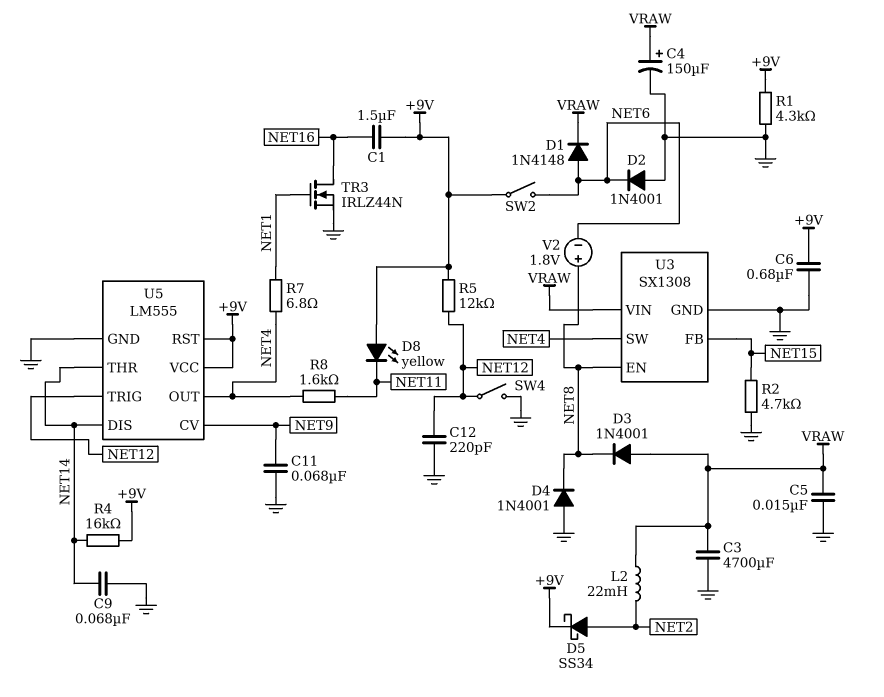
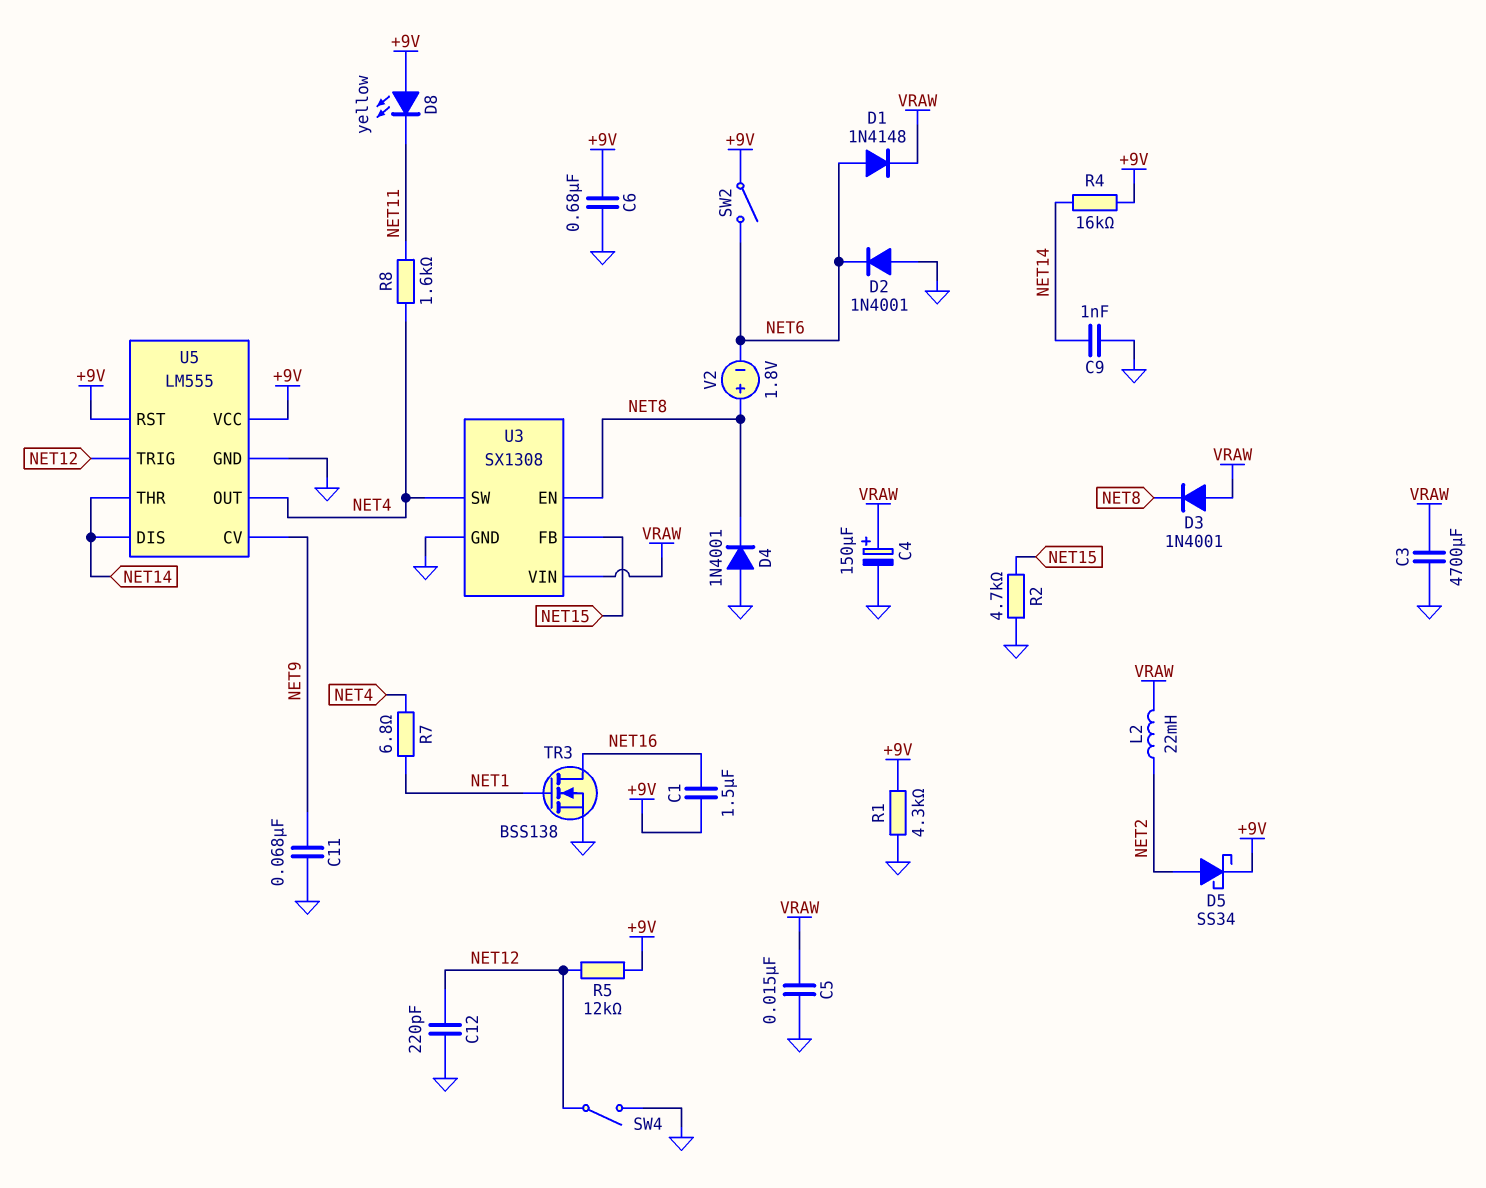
C9: 68nF (GND, NET14) -> 1nF (GND, NET14)
TR3: NMOS IRLZ44N (G NET1, D NET16, S GND) -> NMOS BSS138 (G NET1, D NET16, S GND)

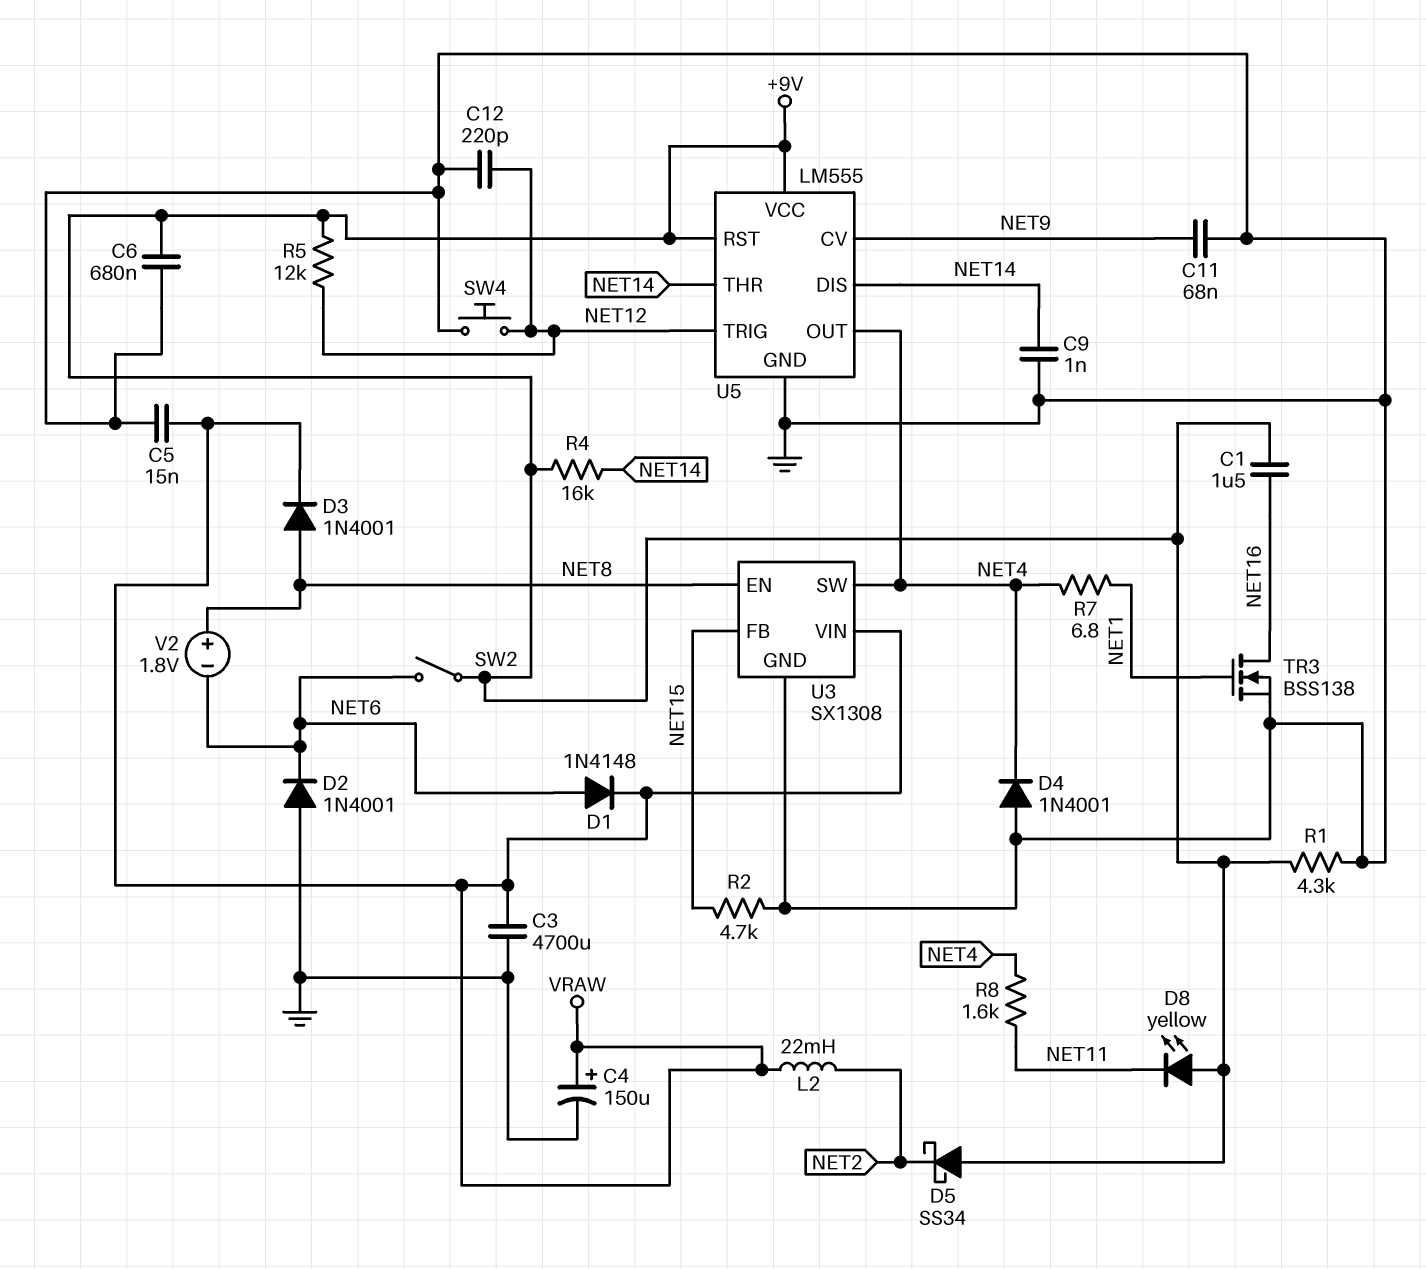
D3: diode 1N4001 (A VRAW, K NET8) -> diode 1N4001 (A NET8, K VRAW)
D4: diode 1N4001 (A GND, K NET8) -> diode 1N4001 (A GND, K NET4)
D5: schottky SS34 (A NET2, K +9V) -> schottky SS34 (A +9V, K NET2)
SW4: switch (GND, NET12) -> button (GND, NET12)

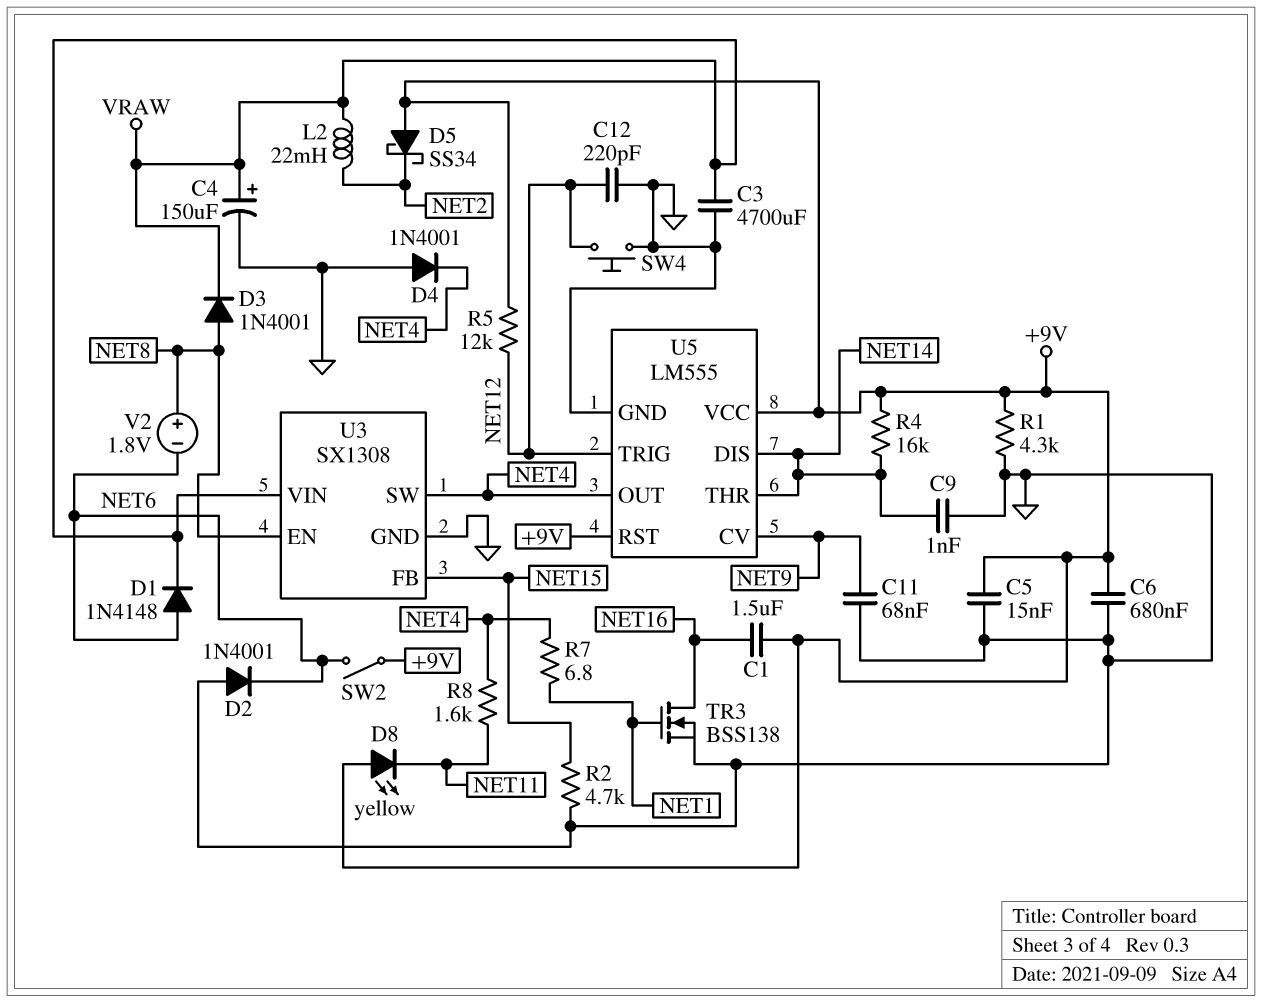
C5: 15nF (GND, VRAW) -> 15nF (+9V, GND)

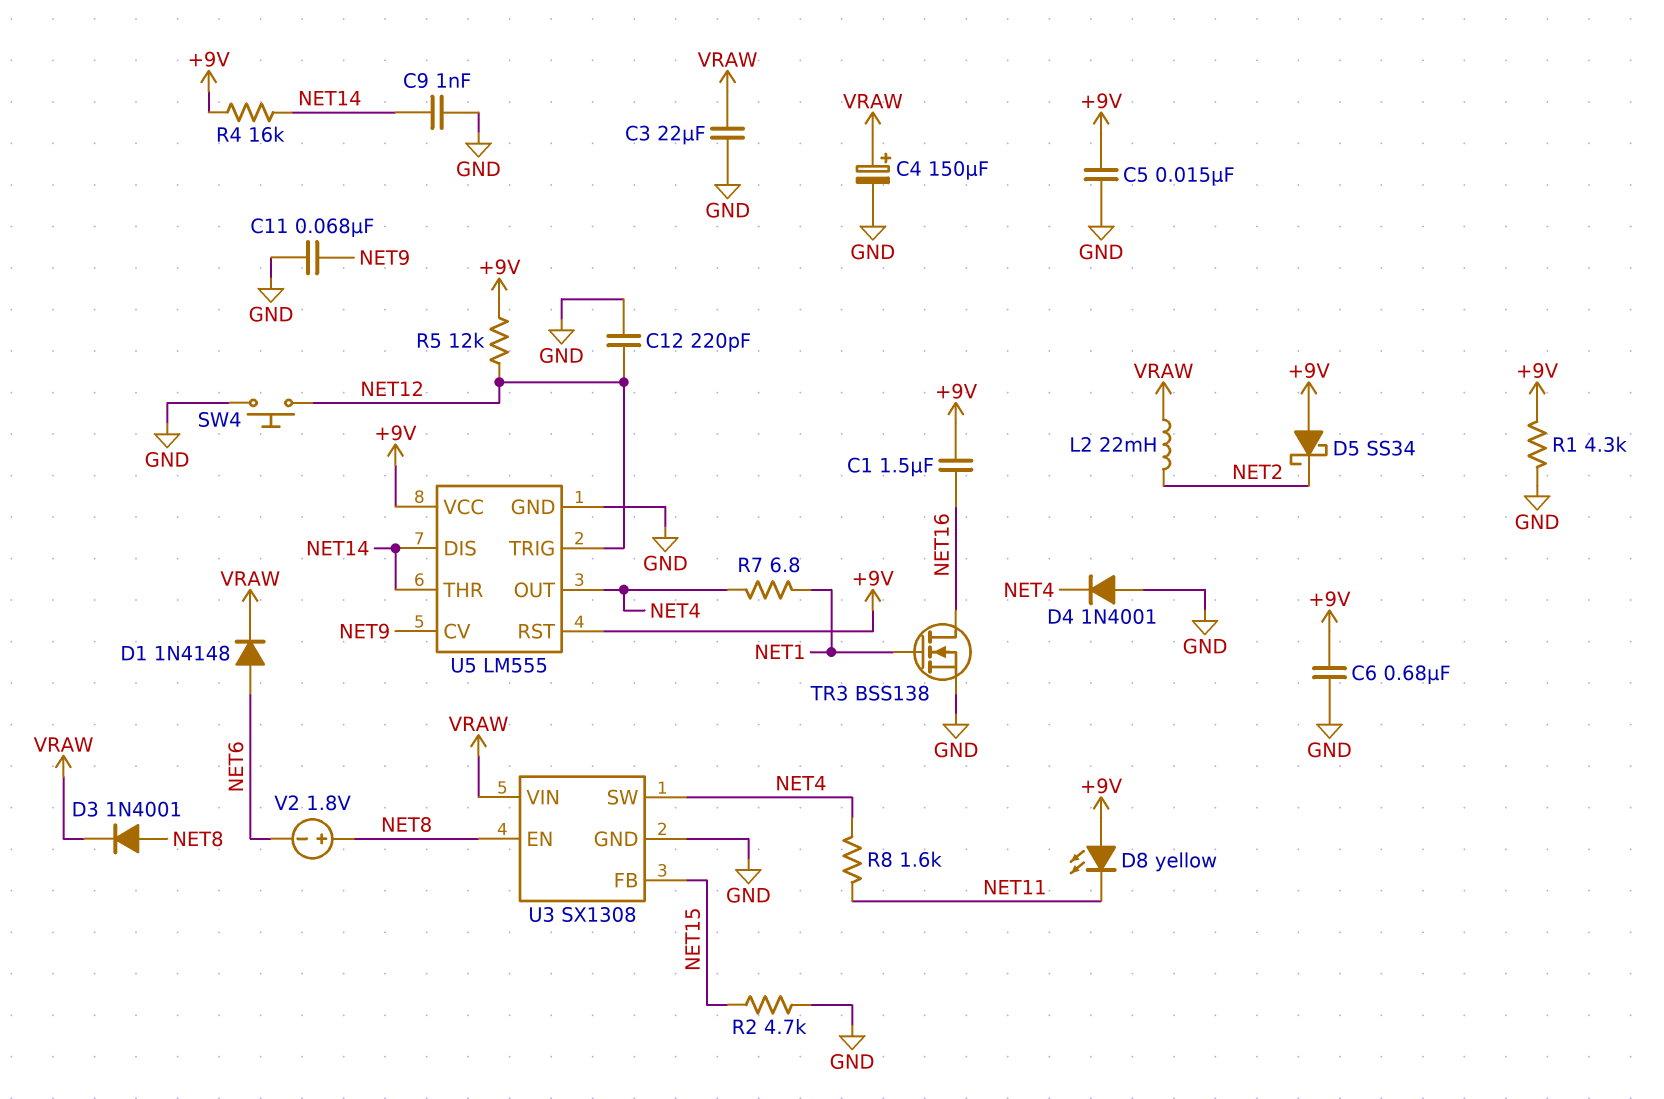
C3: 4700uF (GND, VRAW) -> 22uF (GND, VRAW)
D2: diode 1N4001 (A GND, K NET6) -> none
SW2: switch (+9V, NET6) -> none

